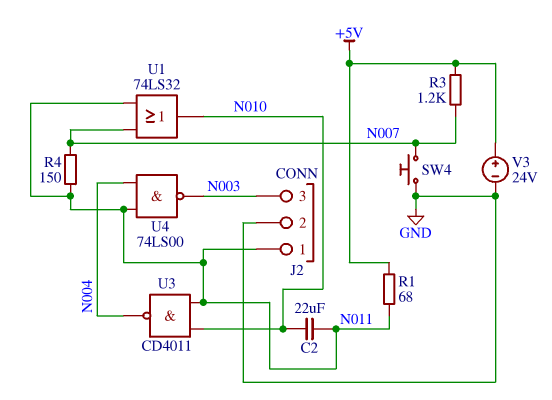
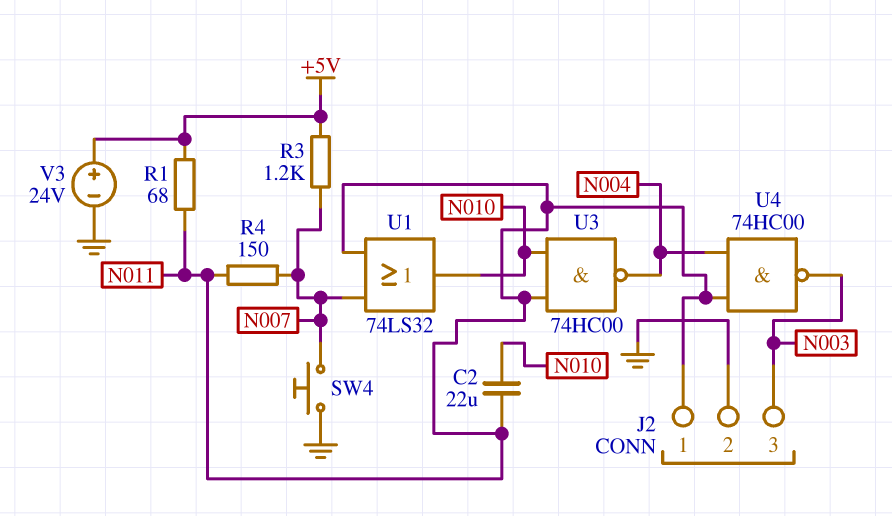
U3: NAND CD4011 (in N010, in N011, out N004) -> NAND 74HC00 (in N010, in N011, out N004)
U4: NAND 74LS00 (in N004, in N011, out N003) -> NAND 74HC00 (in N004, in N011, out N003)

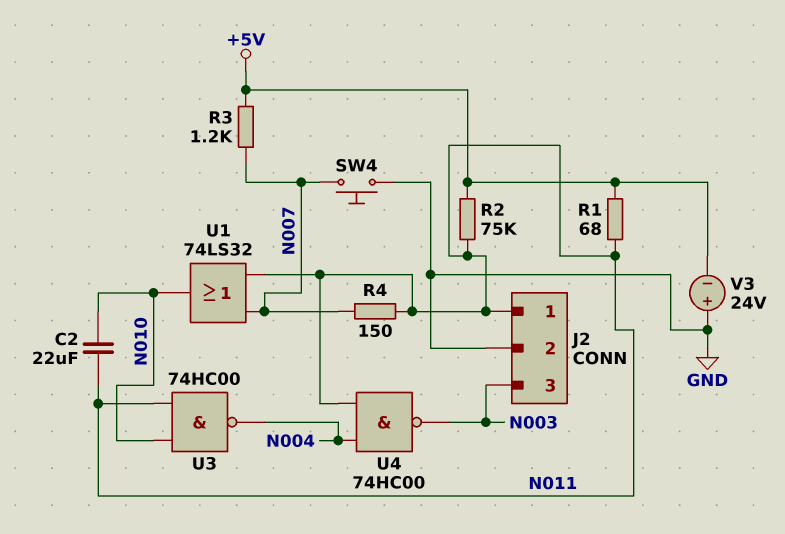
R2: none -> 75k (+5V, N011)
V3: 24V (plus +5V, minus GND) -> 24V (plus GND, minus +5V)

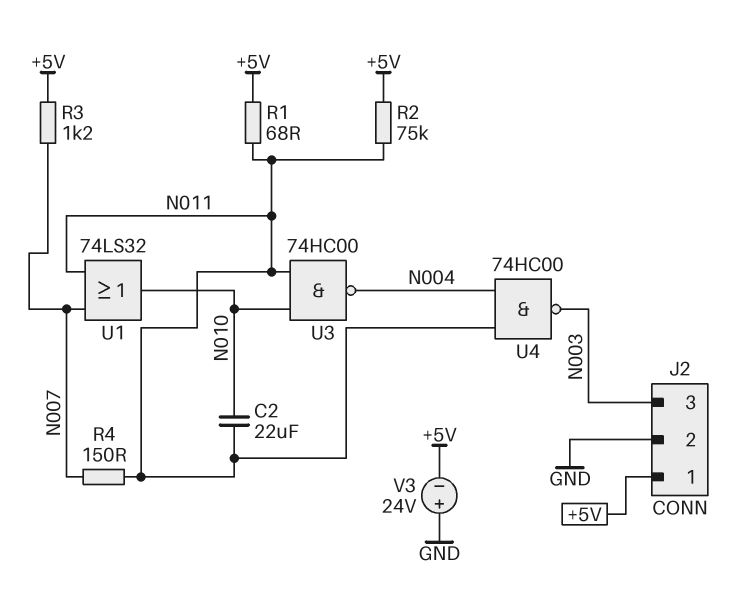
J2 pin 1: N011 -> +5V
SW4: button (GND, N007) -> none

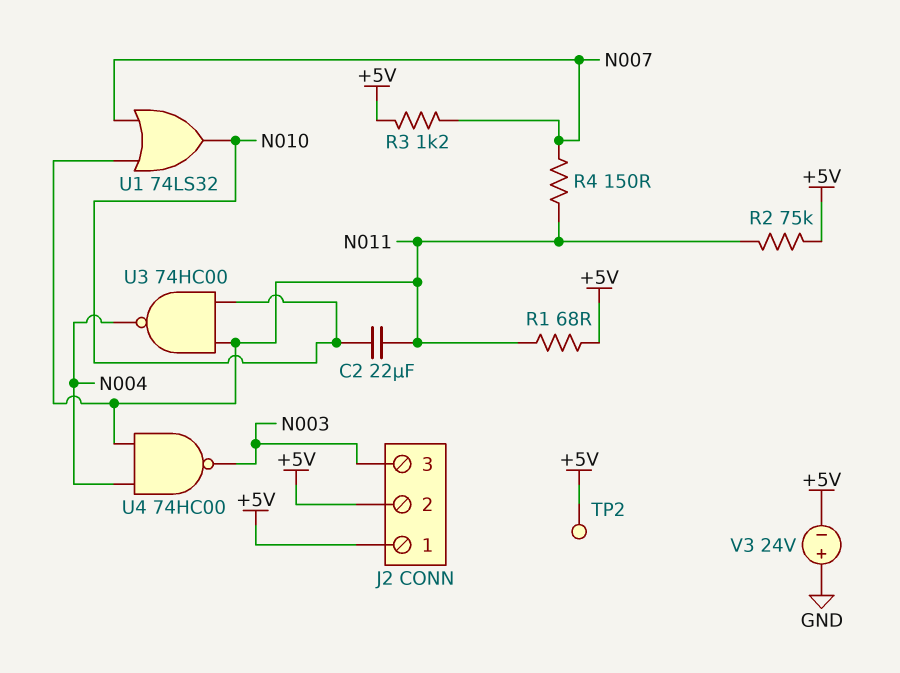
J2 pin 2: GND -> +5V
TP2: none -> test point (+5V)

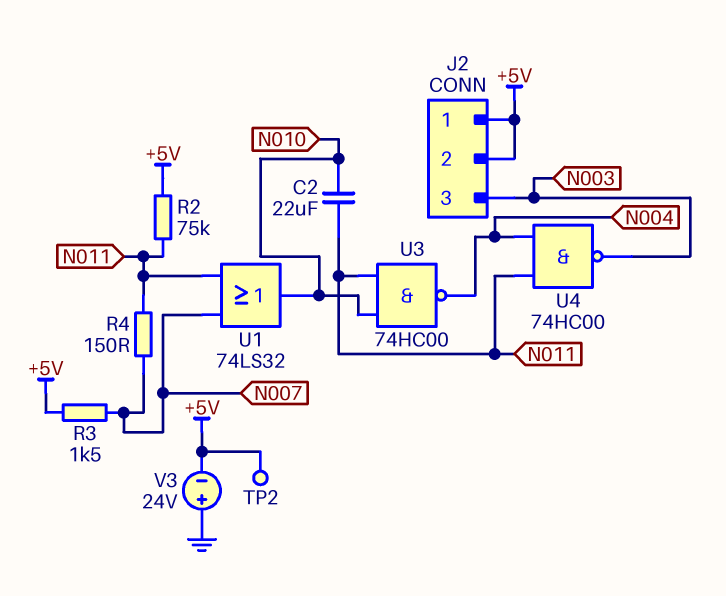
R1: 68 (+5V, N011) -> none
R3: 1.2k (+5V, N007) -> 1.5k (+5V, N007)

